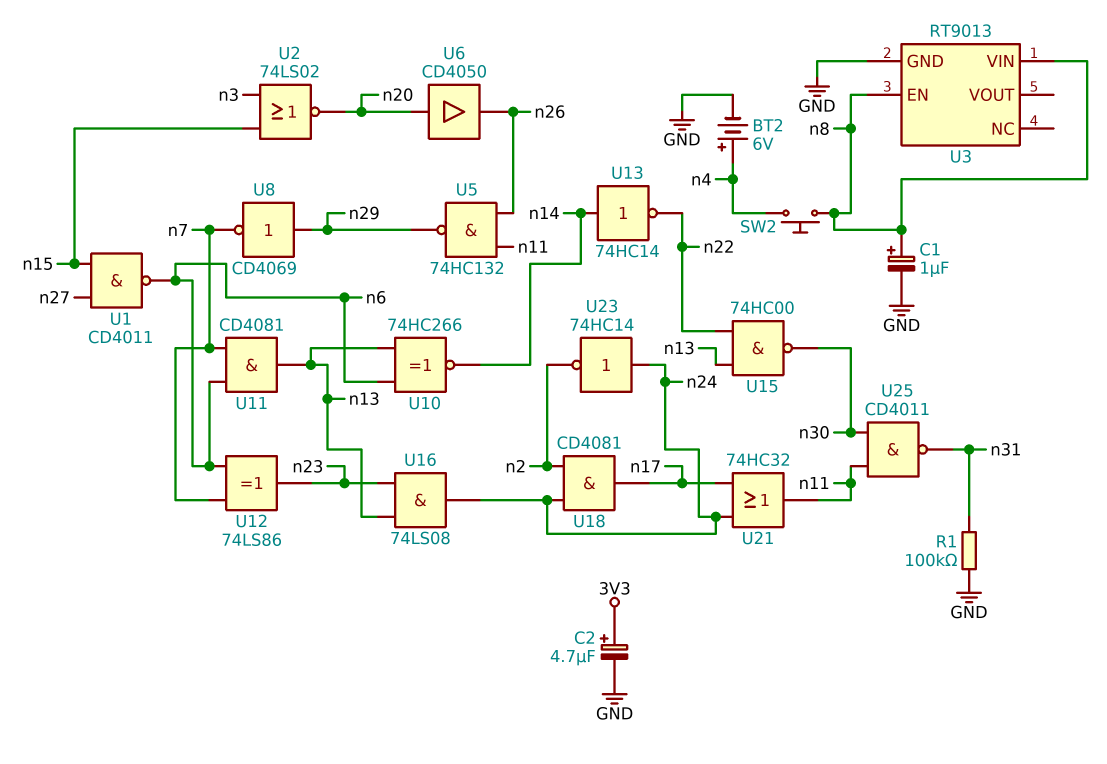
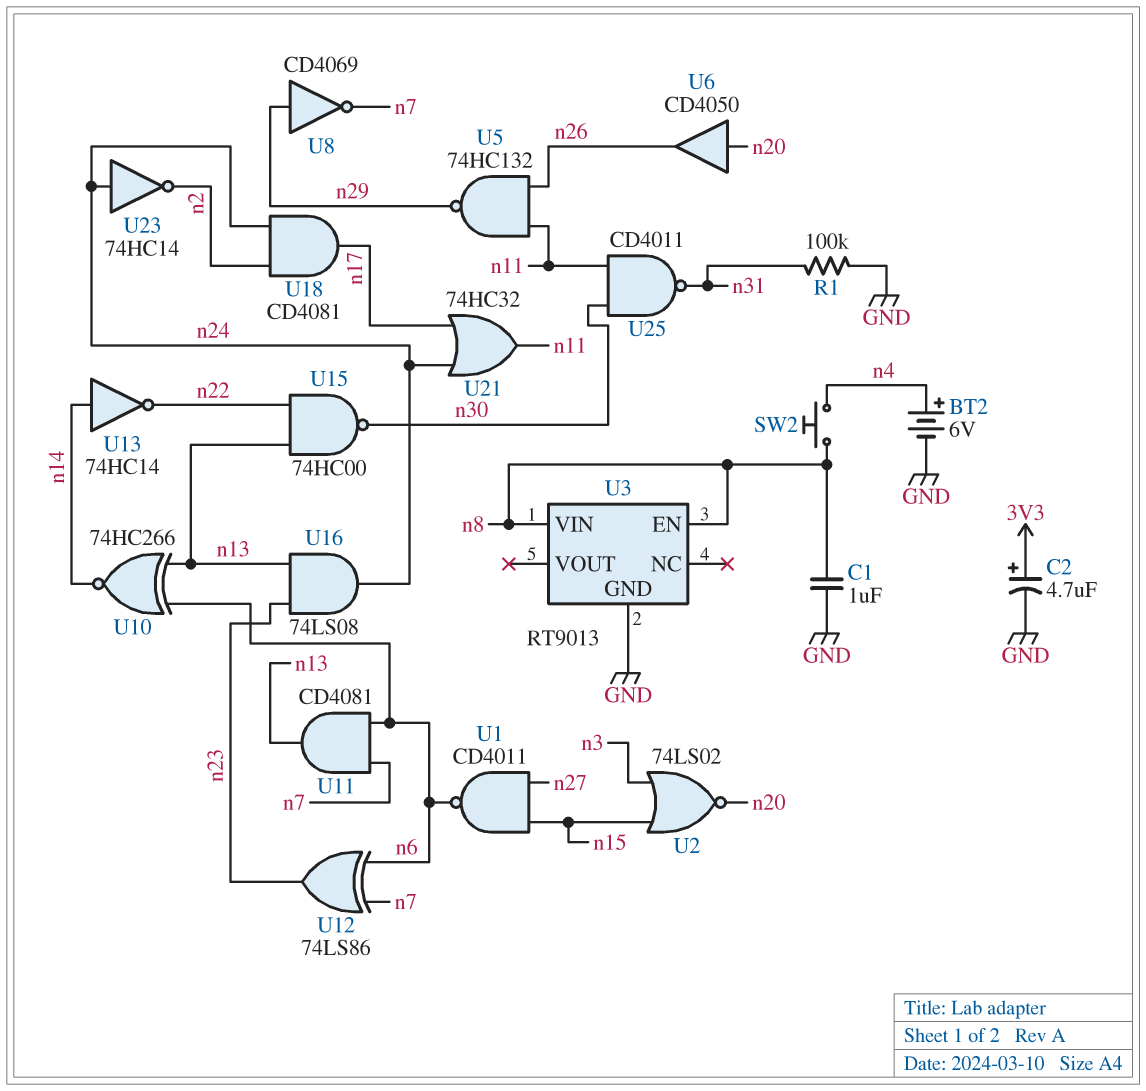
C1: 1uF (plus n8, minus GND) -> 1uF (GND, n8)

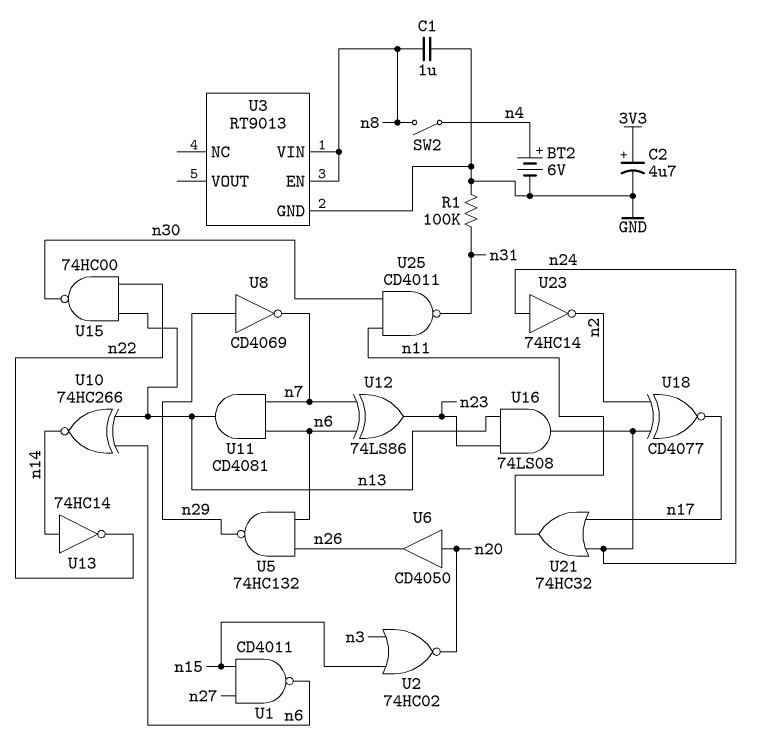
SW2: button (n4, n8) -> switch (n4, n8)
U2: NOR 74LS02 (in n3, in n15, out n20) -> NOR 74HC02 (in n3, in n15, out n20)
U5: NAND 74HC132 (in n11, in n26, out n29) -> NAND 74HC132 (in n6, in n26, out n29)
U18: AND CD4081 (in n2, in n24, out n17) -> XNOR CD4077 (in n2, in n24, out n17)

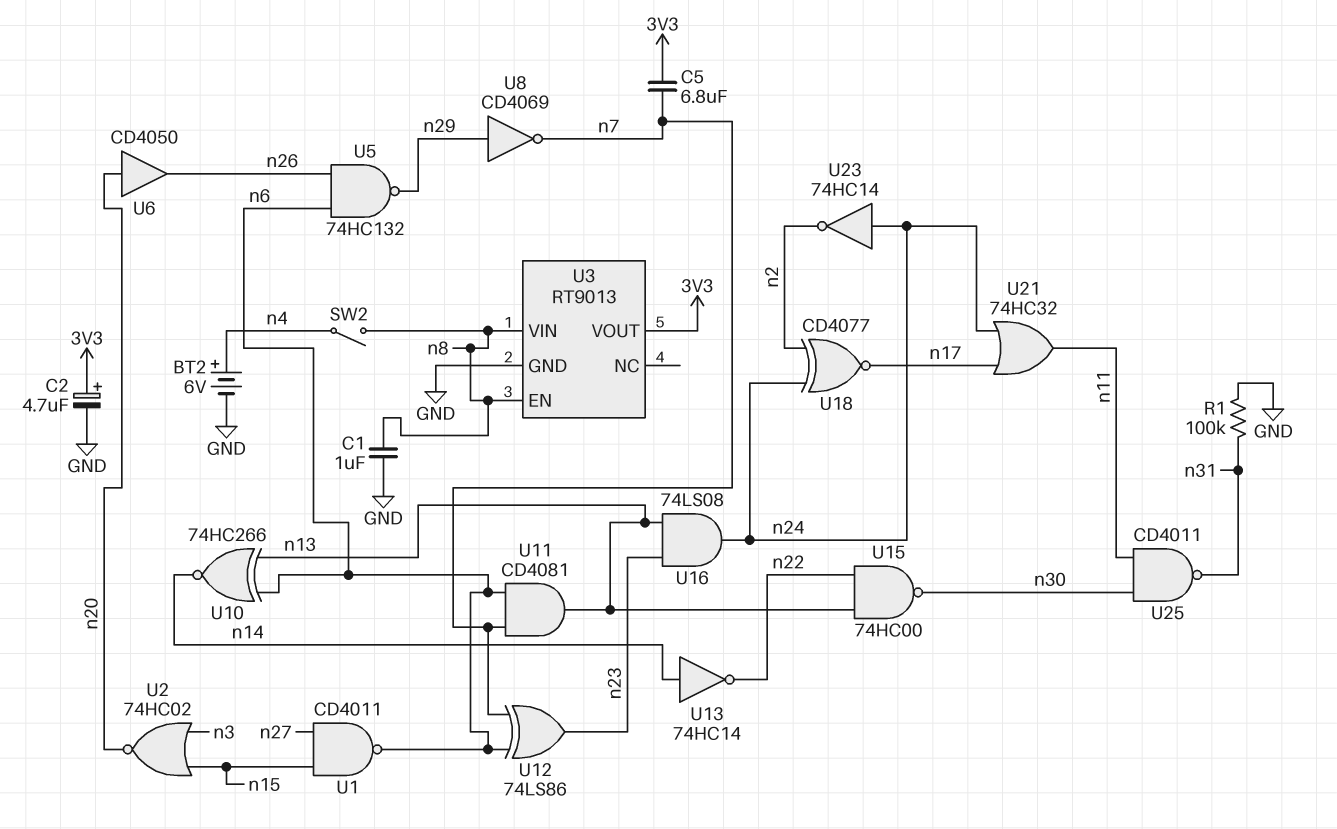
C5: none -> 6.8uF (3V3, n7)
U3 pin VOUT: none -> 3V3

